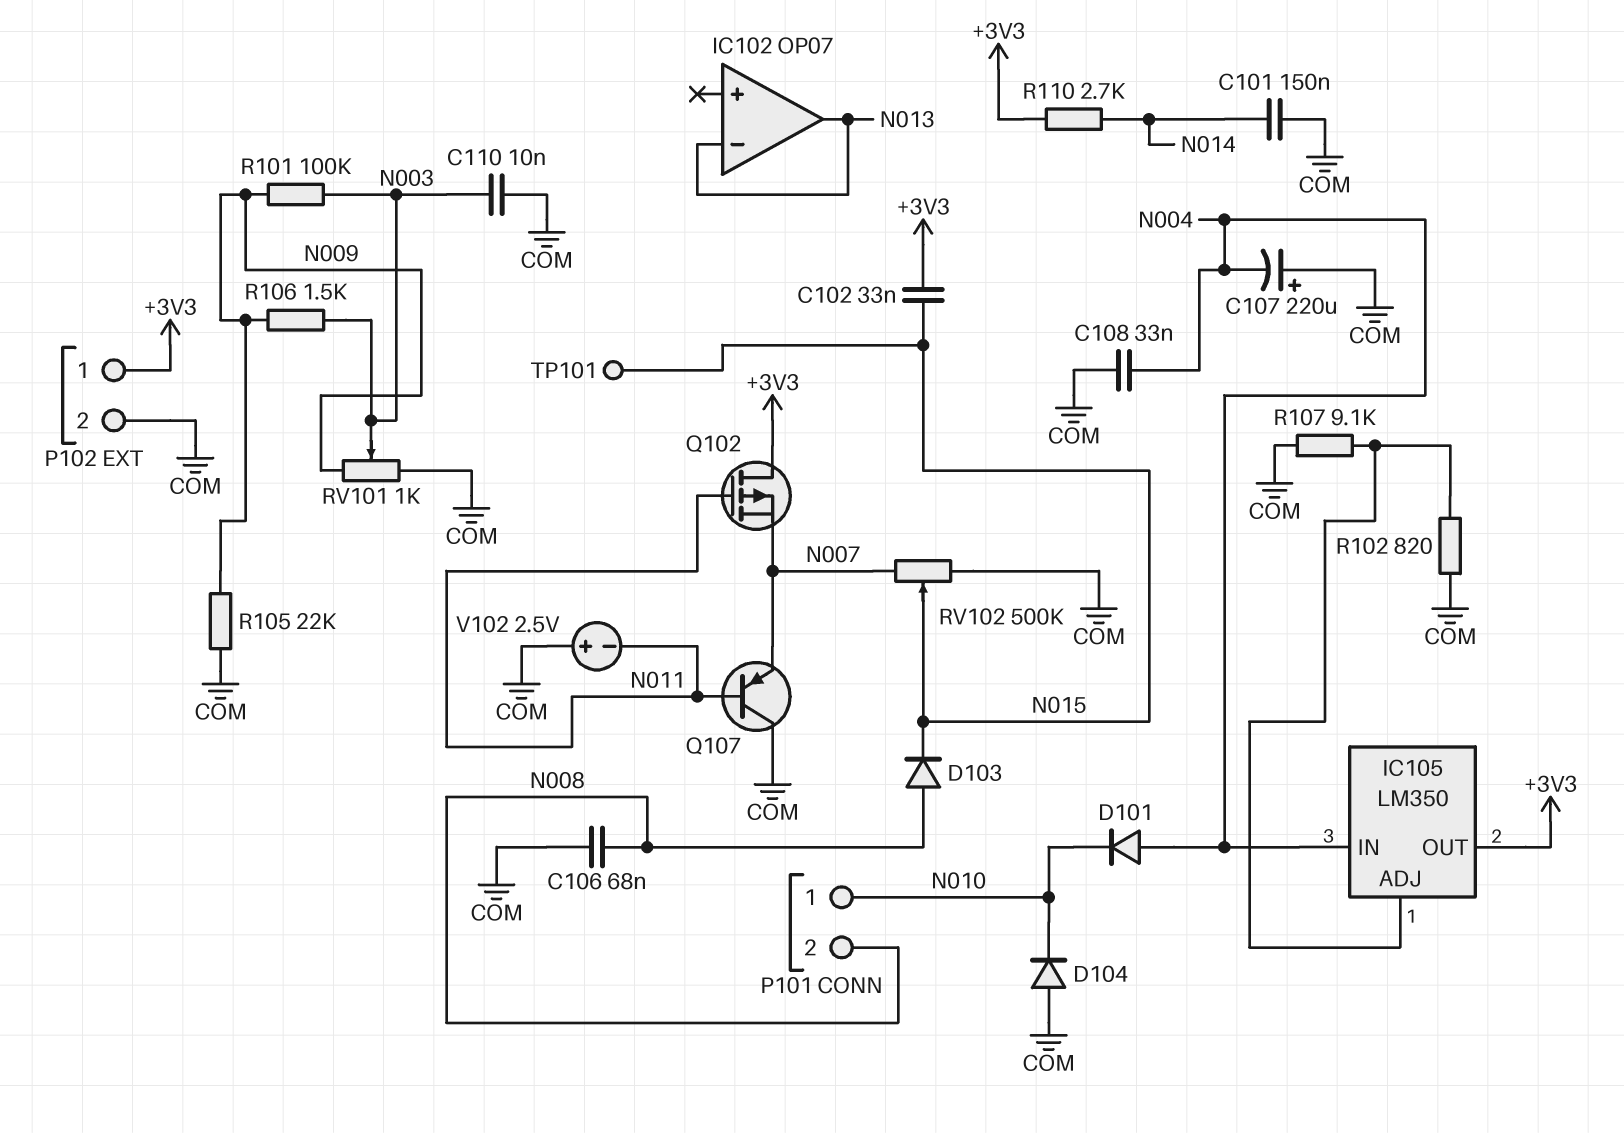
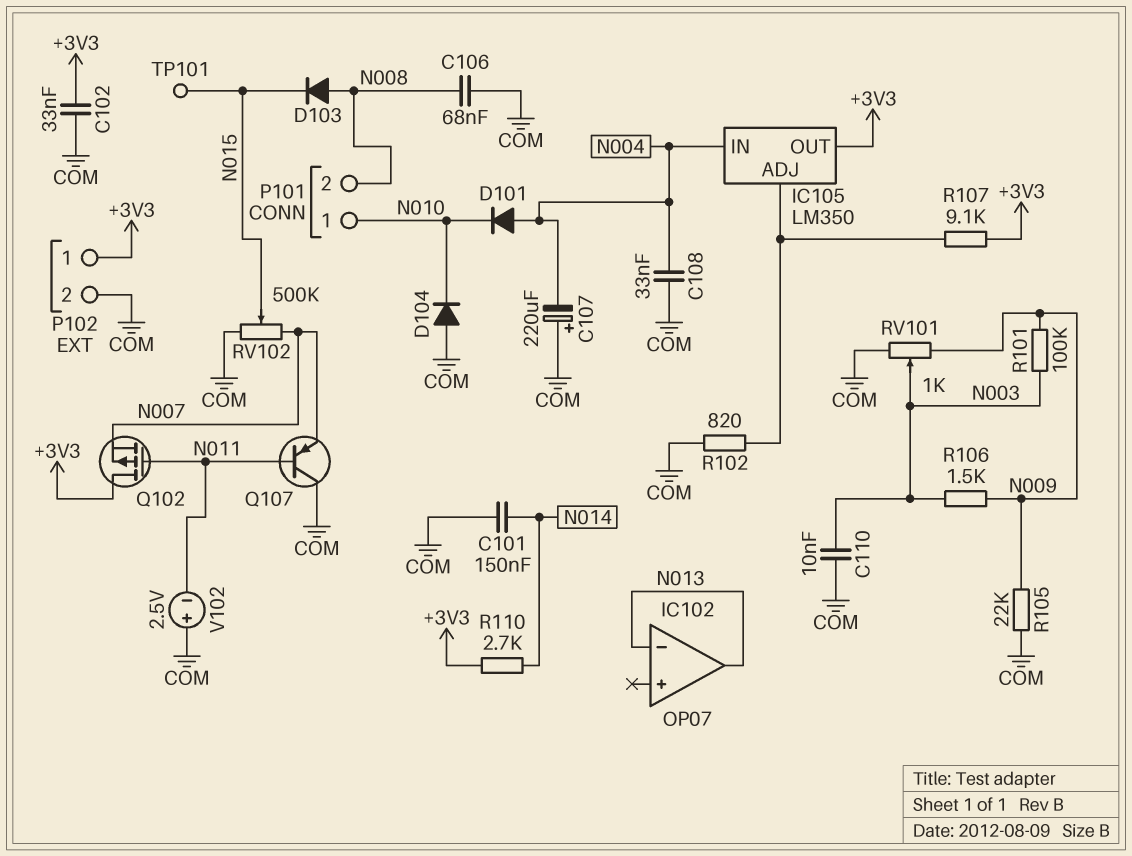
C102: 33nF (+3V3, N015) -> 33nF (+3V3, COM)
R107: 9.1k (COM, IC105/ADJ) -> 9.1k (+3V3, IC105/ADJ)

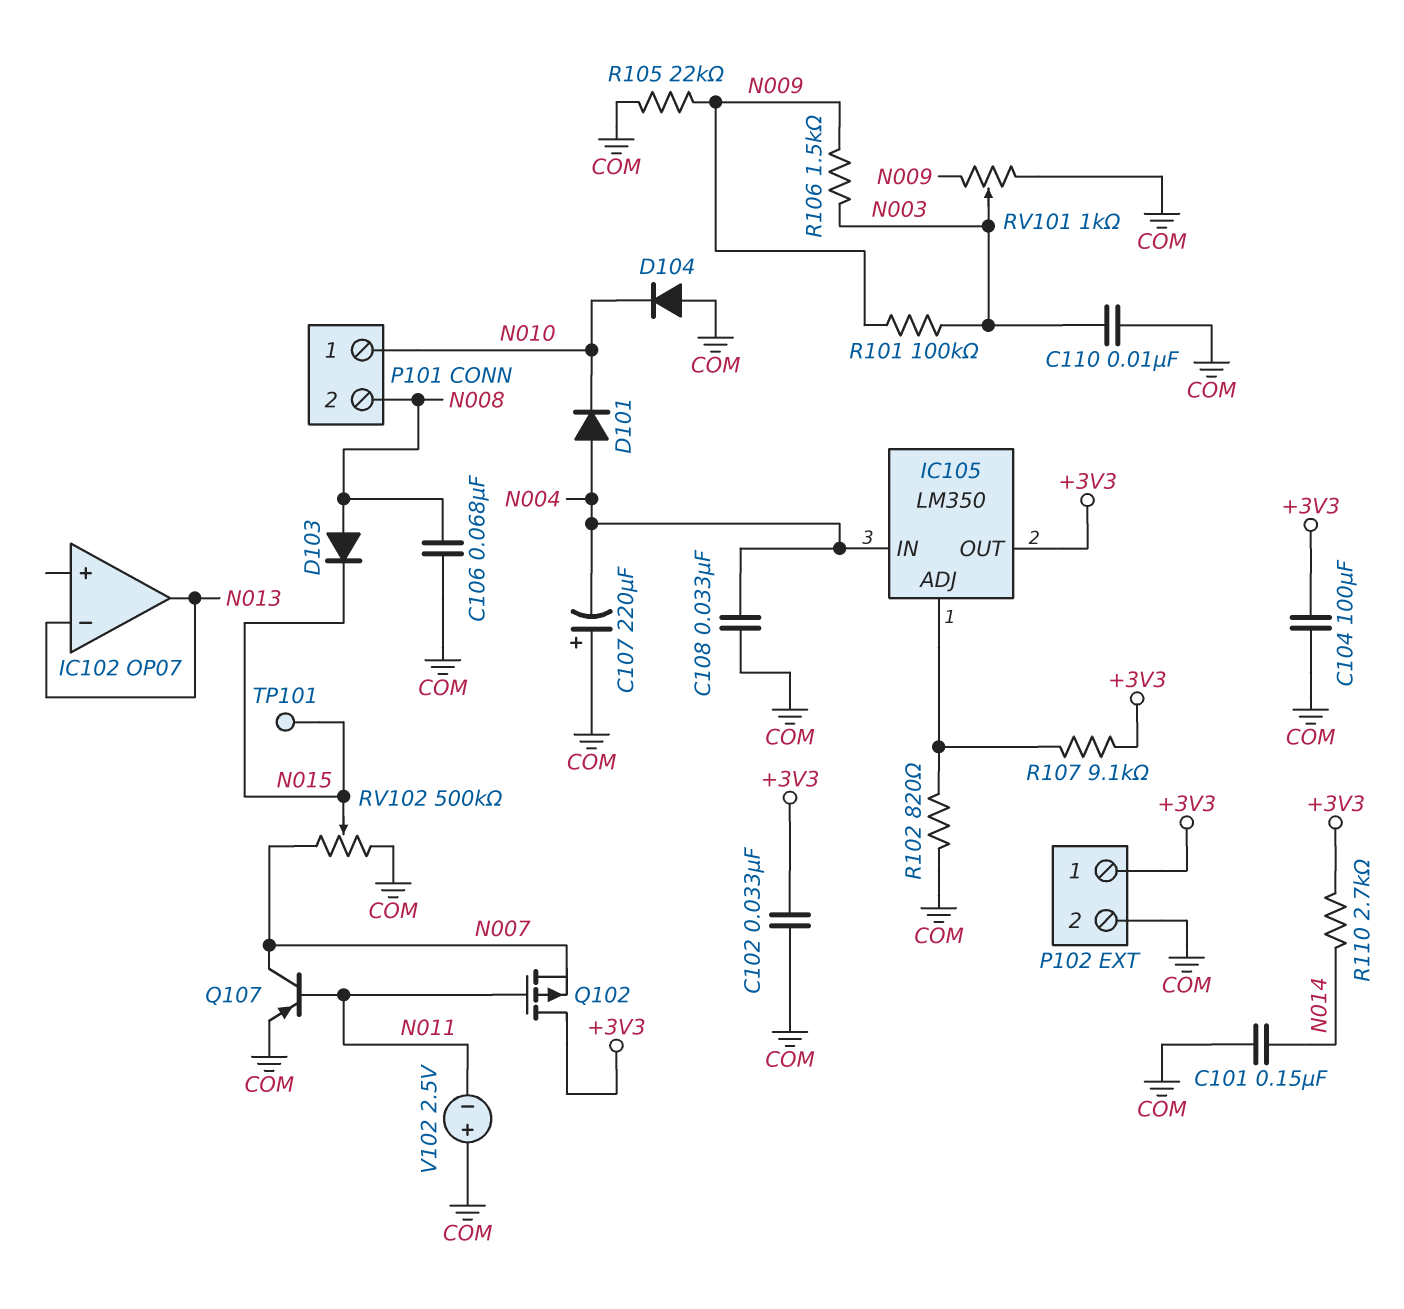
C104: none -> 100uF (+3V3, COM)
Q107: PNP (B N011, C COM, E N007) -> PNP (B N011, C N007, E COM)

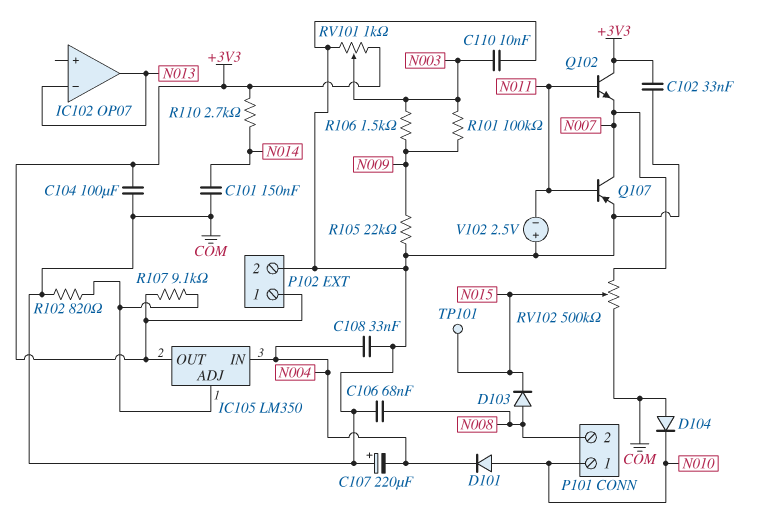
D101: diode (A N004, K N010) -> diode (A N010, K N004)
Q102: PMOS (G N011, D +3V3, S N007) -> NPN (B N011, C +3V3, E N007)
RV101: 1k (COM, N009, wiper N003) -> 1k (+3V3, COM, wiper N003)

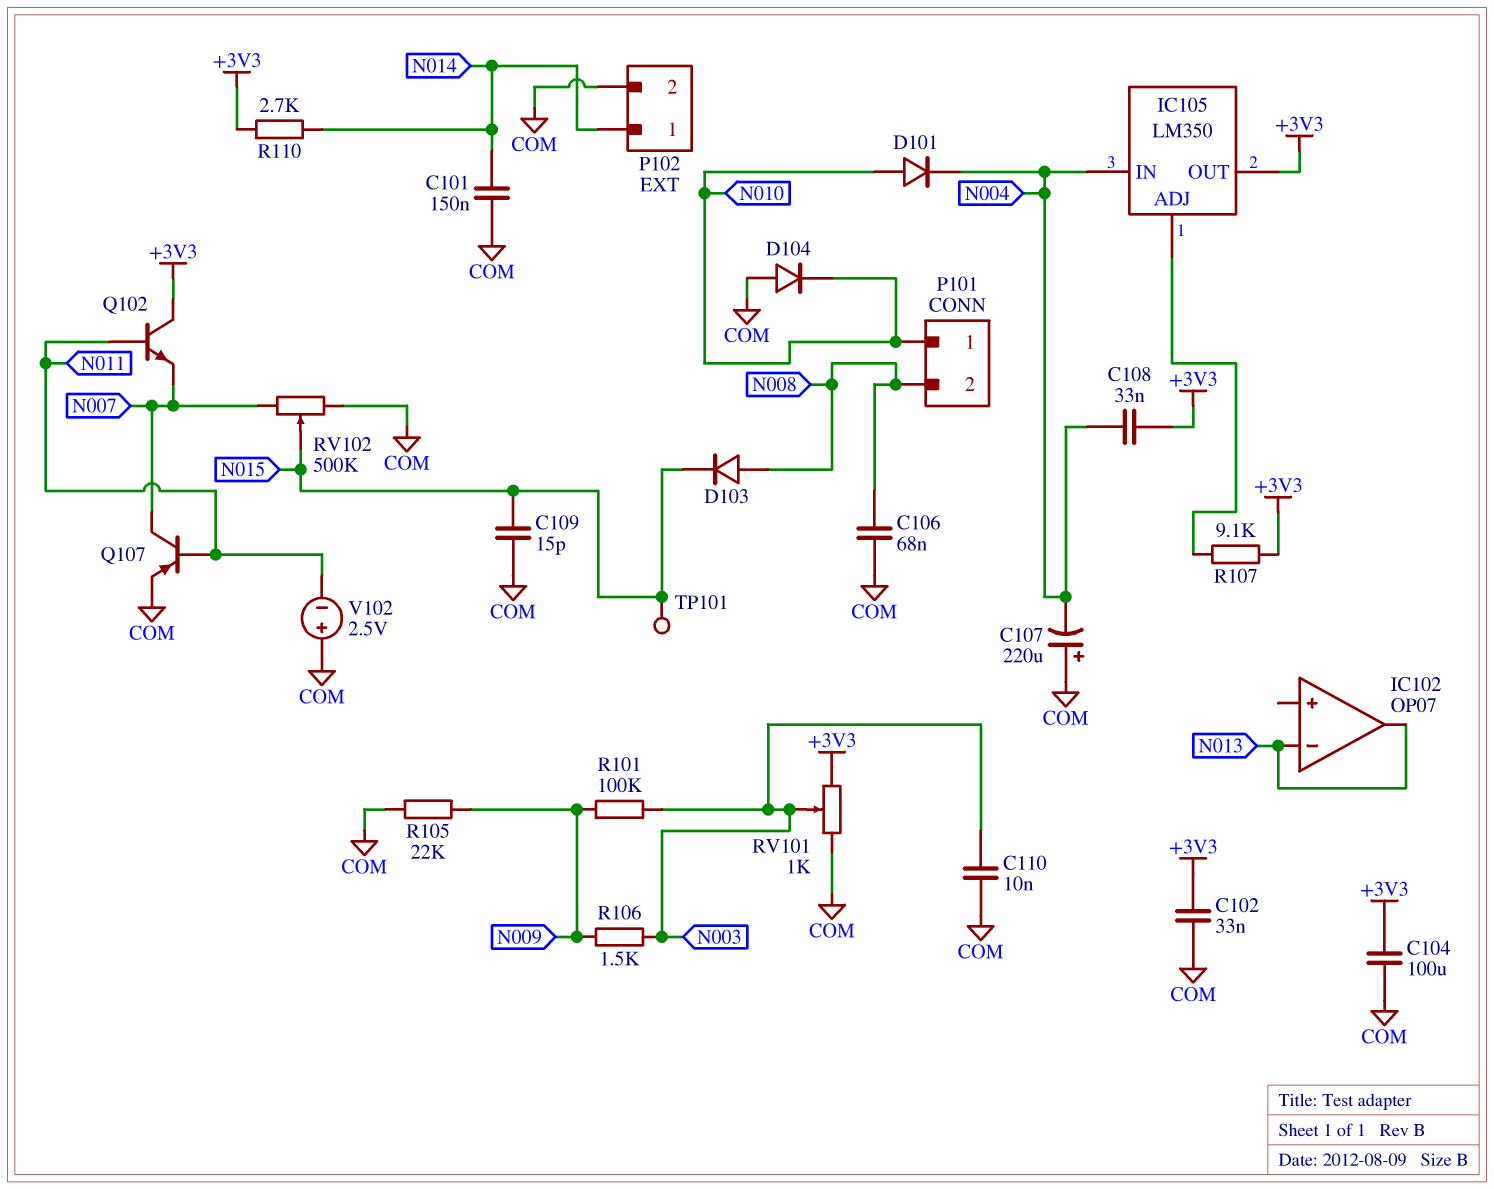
C108: 33nF (COM, N004) -> 33nF (+3V3, N004)
C109: none -> 15pF (COM, N015)
P102 pin 1: +3V3 -> N014
R102: 820 (COM, IC105/ADJ) -> none

